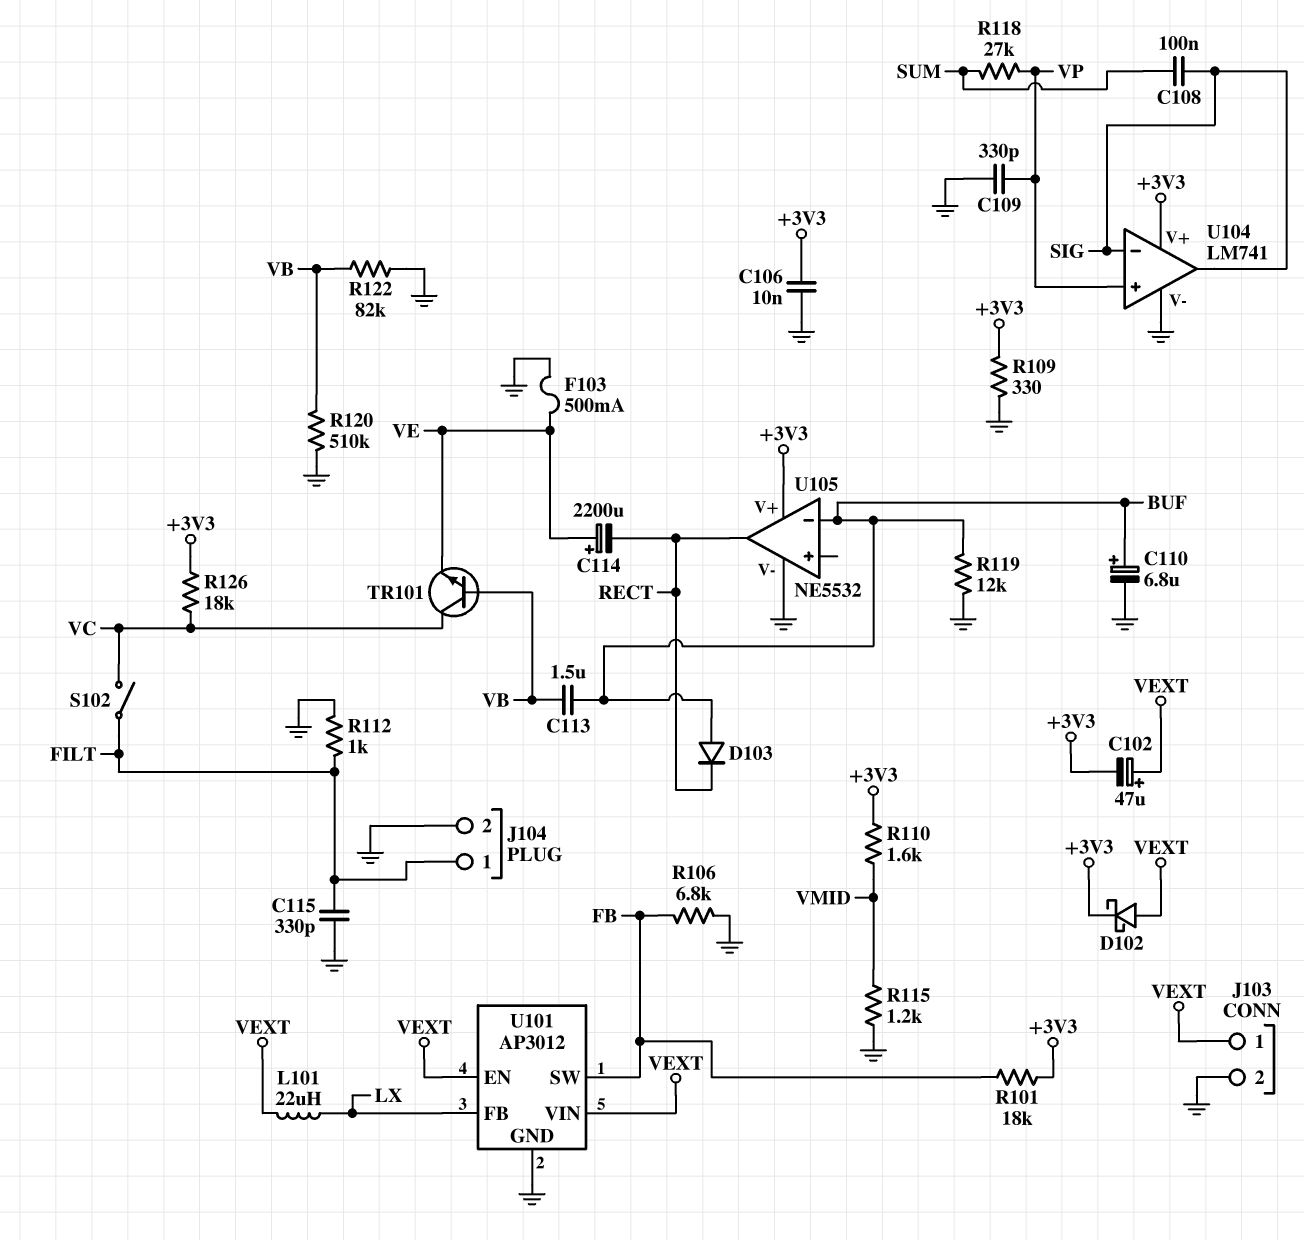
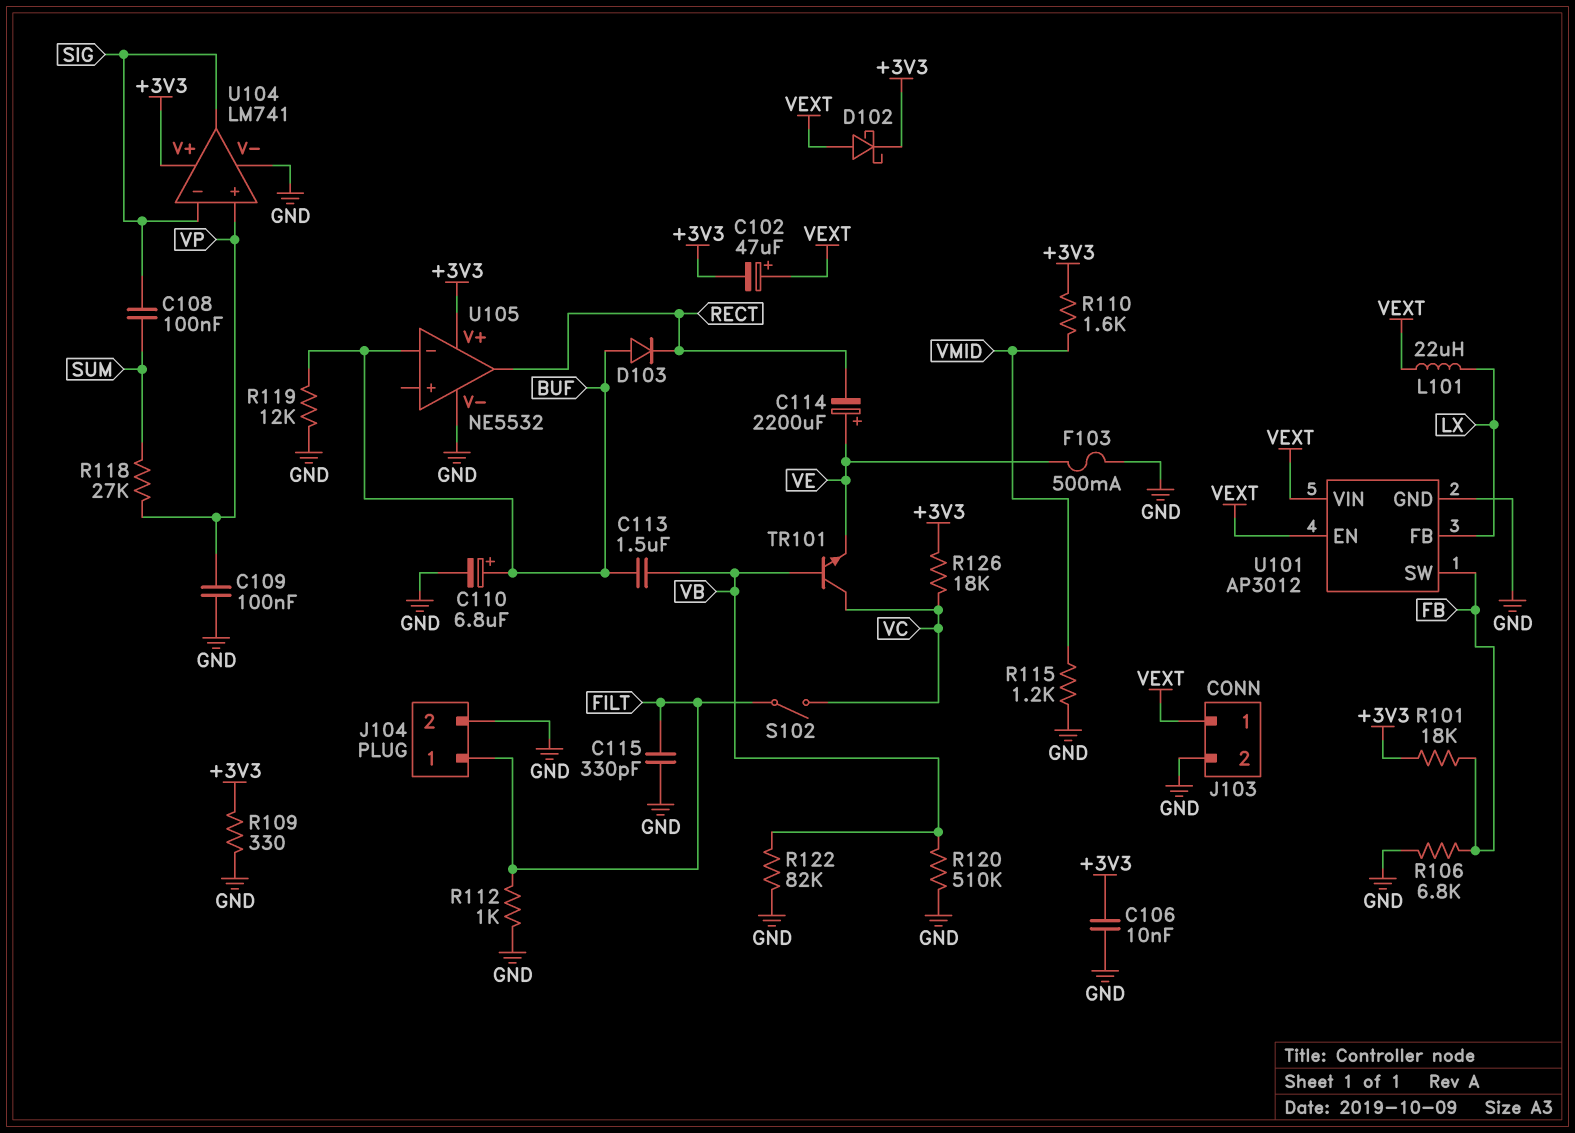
C109: 330pF (GND, VP) -> 100nF (GND, VP)

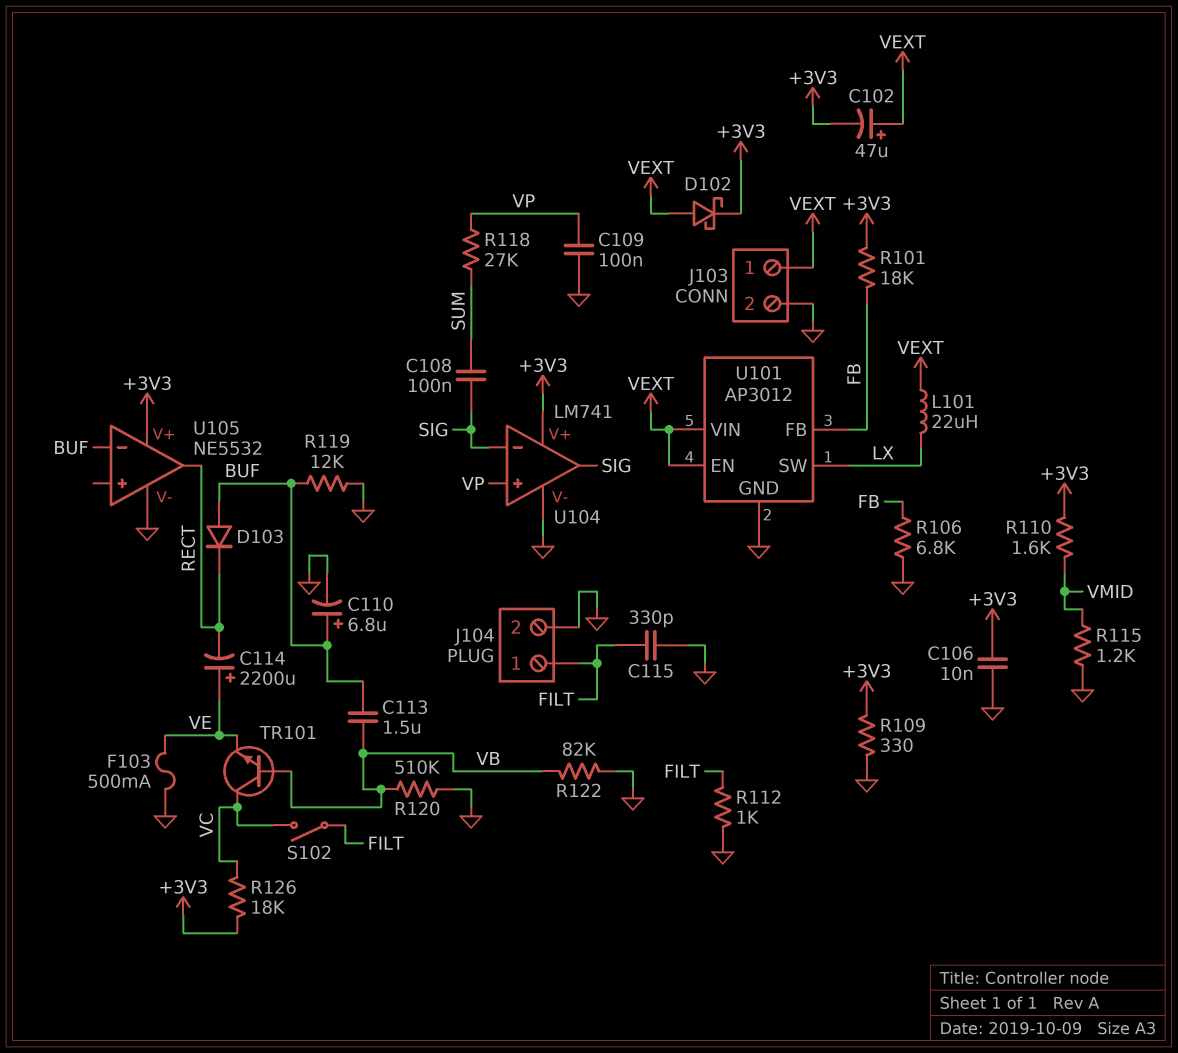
U101 pin FB: LX -> FB
U101 pin SW: FB -> LX

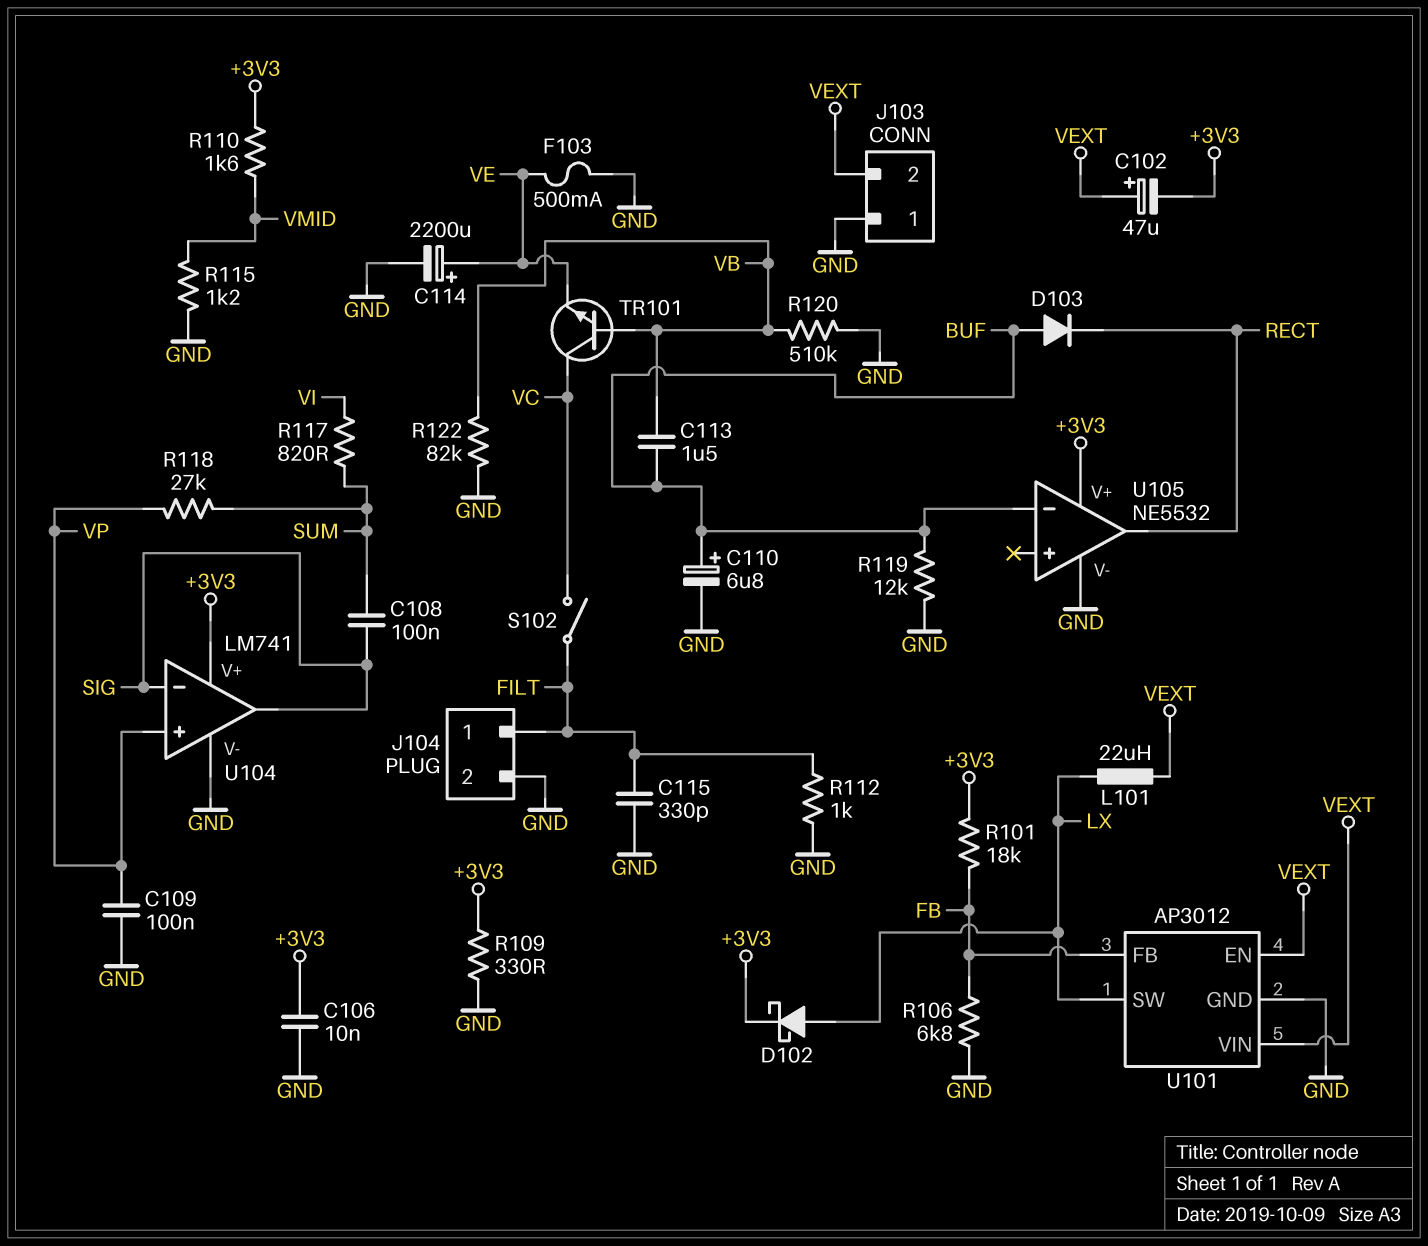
C114: 2200uF (plus VE, minus RECT) -> 2200uF (plus VE, minus GND)
D102: schottky (A VEXT, K +3V3) -> schottky (A LX, K +3V3)
J103 pin 1: VEXT -> GND
J103 pin 2: GND -> VEXT
R117: none -> 820 (SUM, VI)
R126: 18k (+3V3, VC) -> none

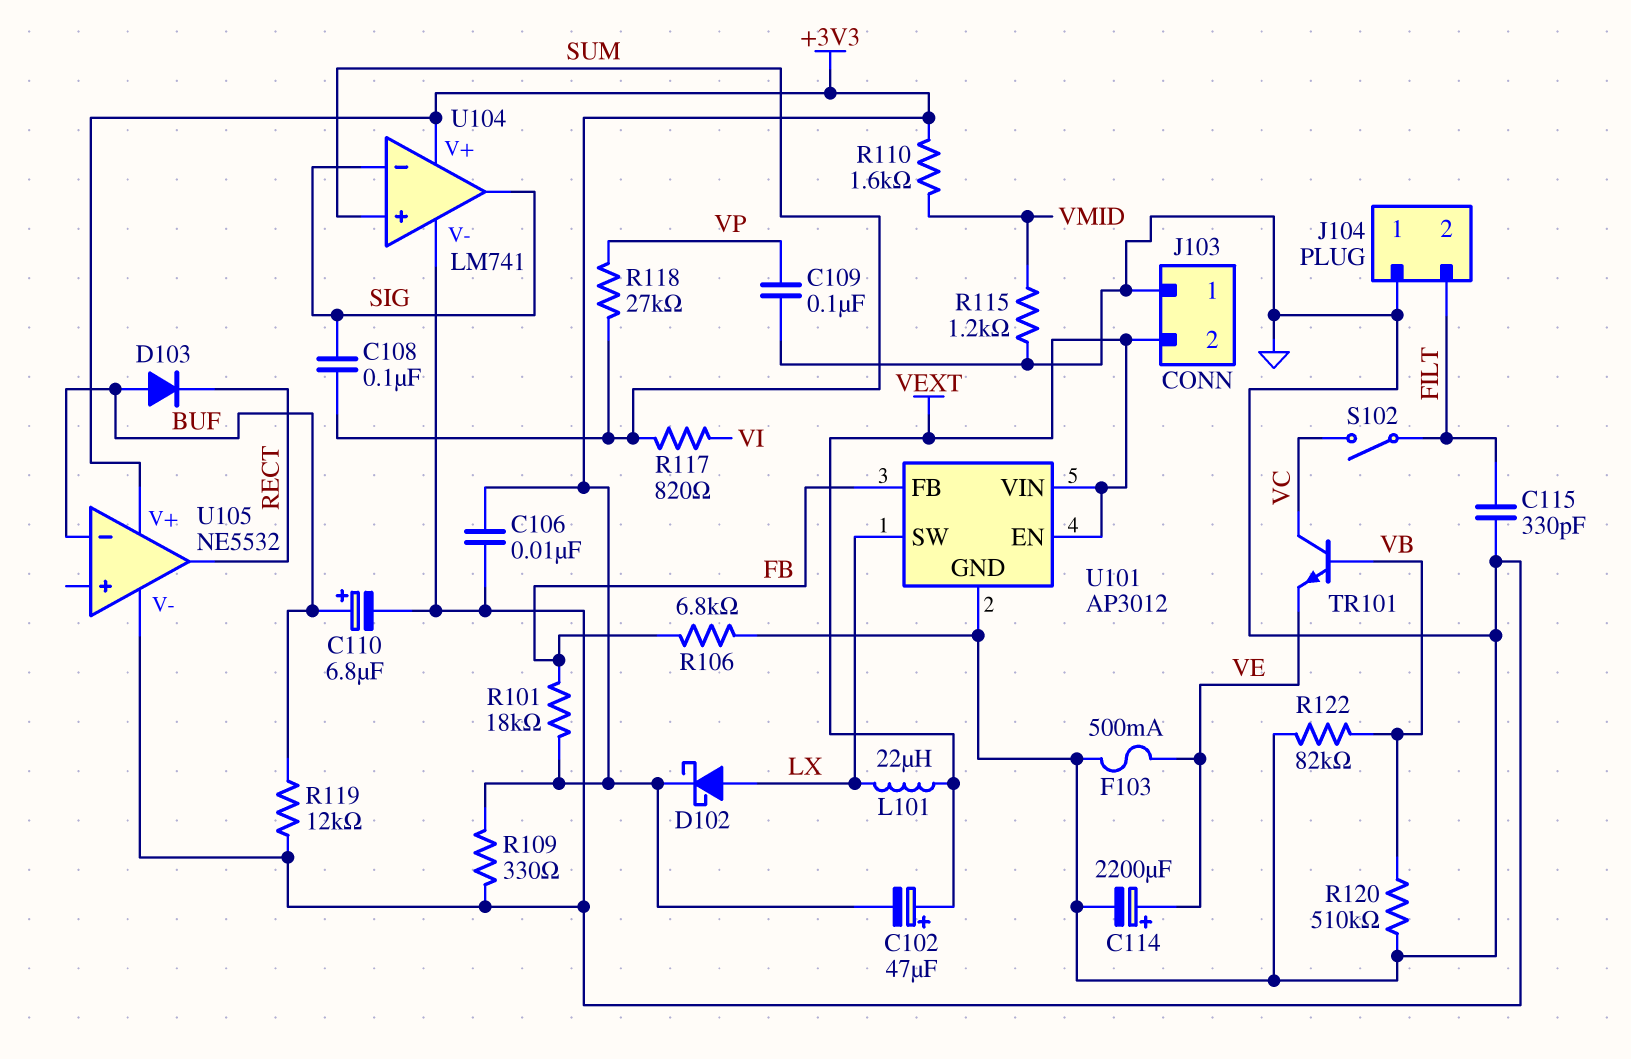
C113: 1.5uF (BUF, VB) -> none
J104 pin 1: FILT -> GND
J104 pin 2: GND -> FILT
R112: 1k (FILT, GND) -> none
U104 pin in+: VP -> SUM

